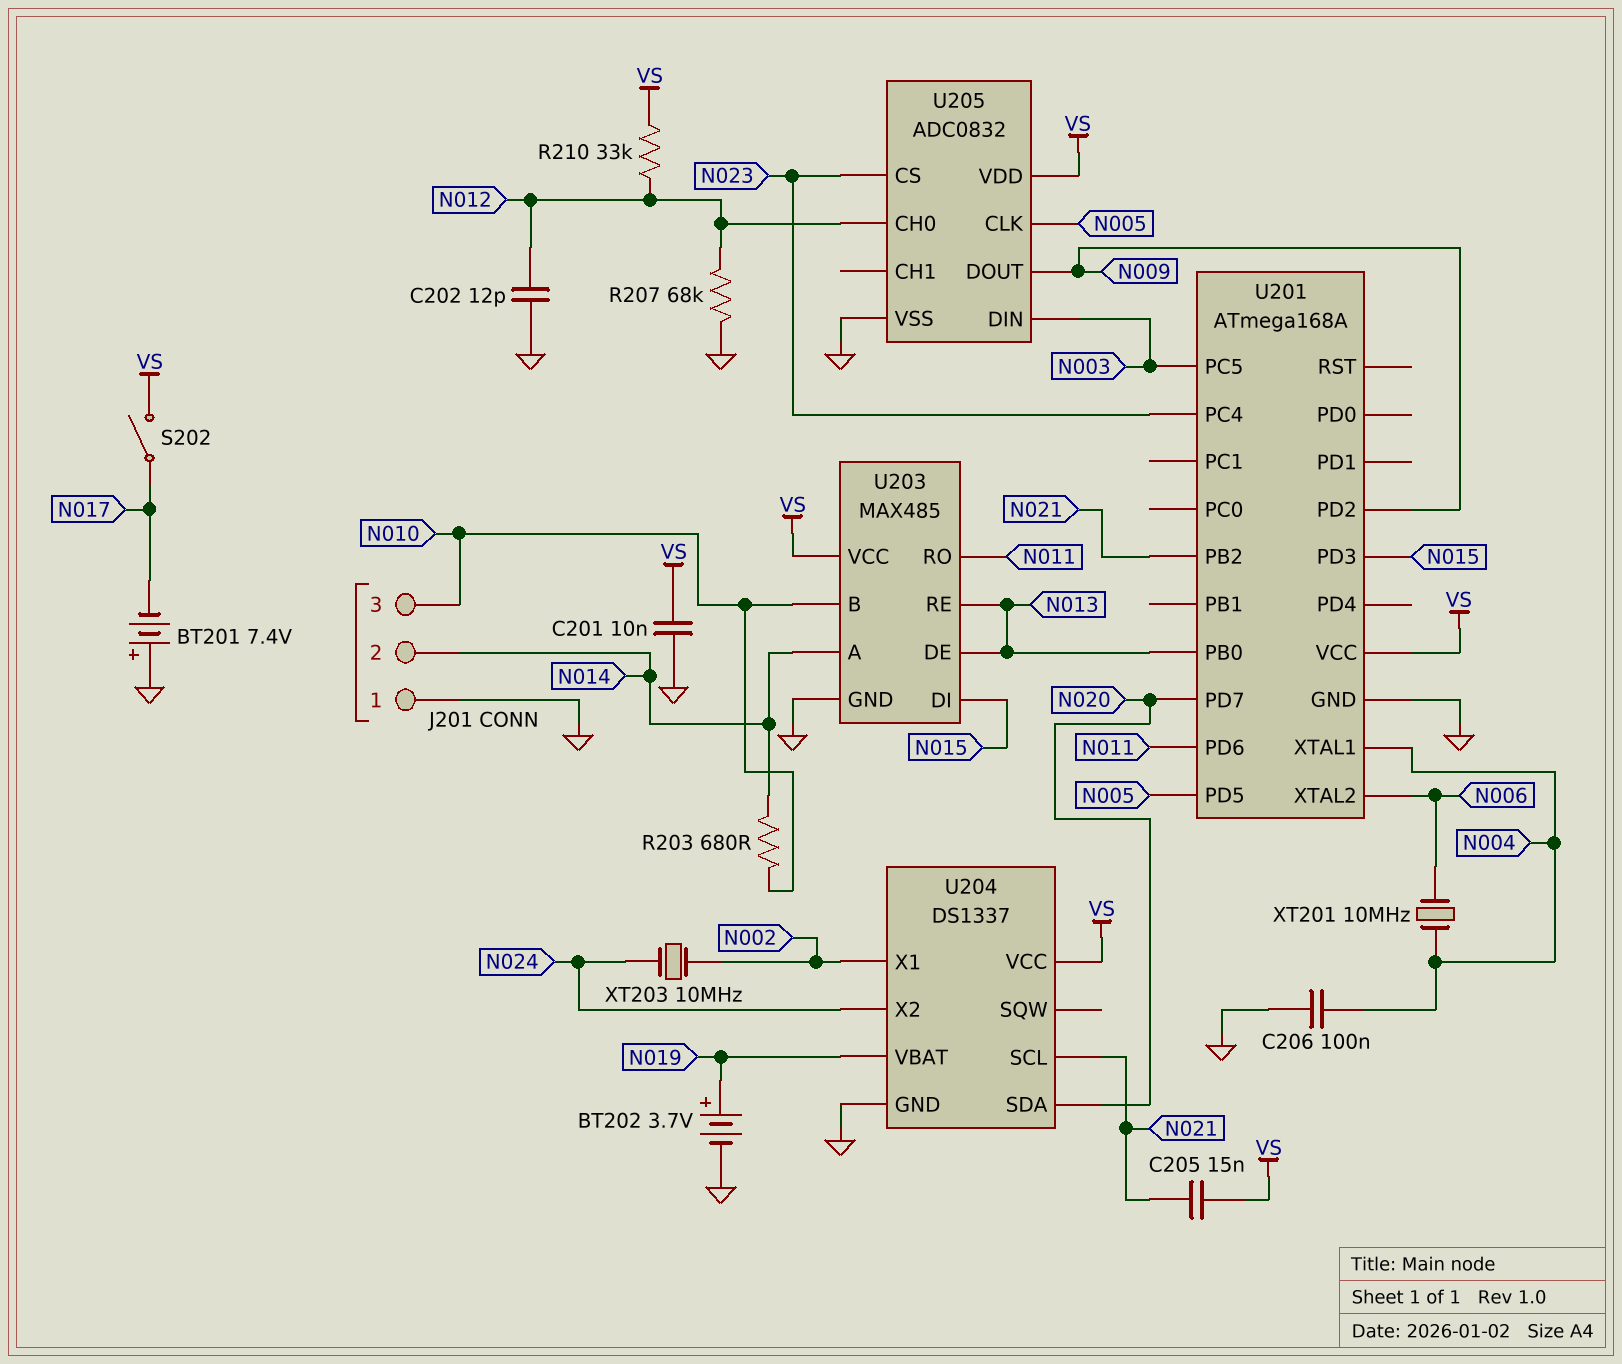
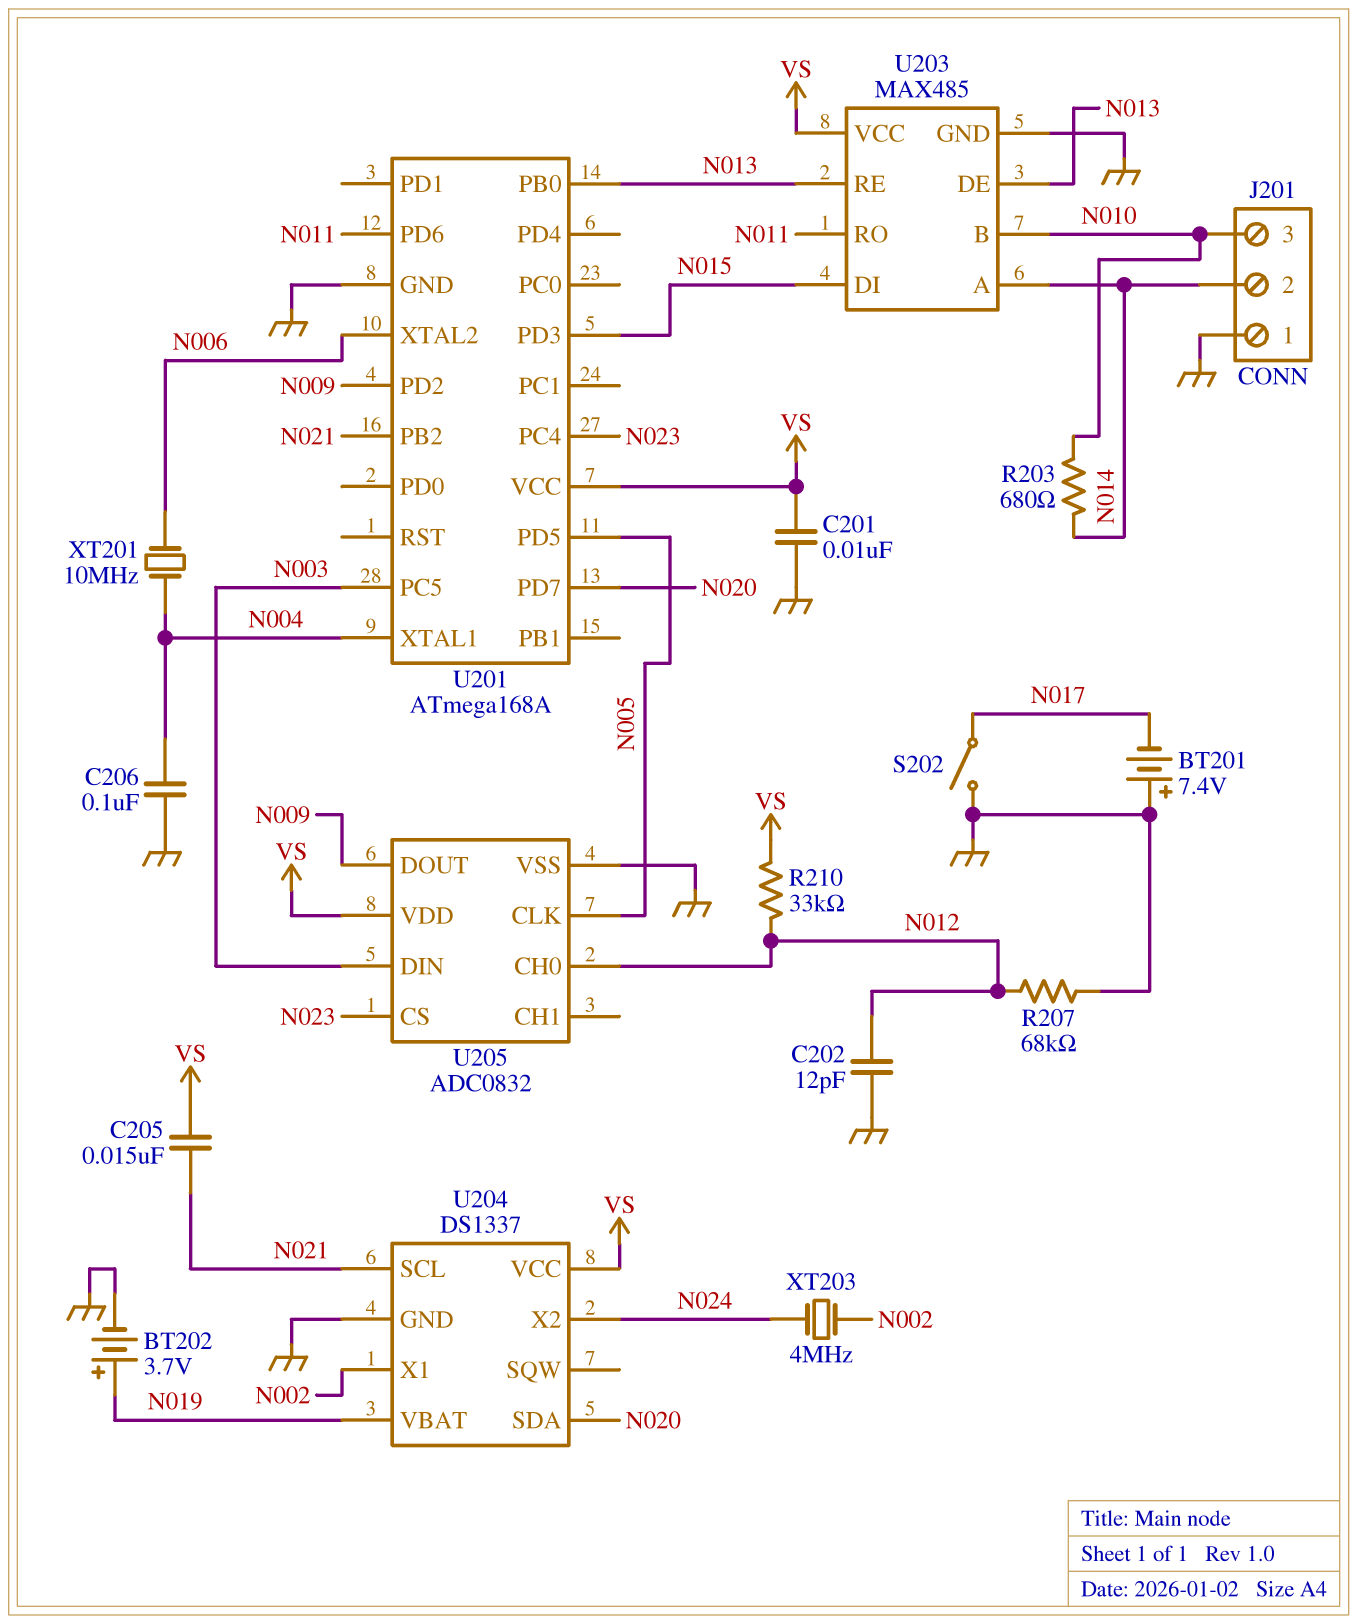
S202: switch (N017, VS) -> switch (GND, N017)
XT203: 10MHz (N002, N024) -> 4MHz (N002, N024)

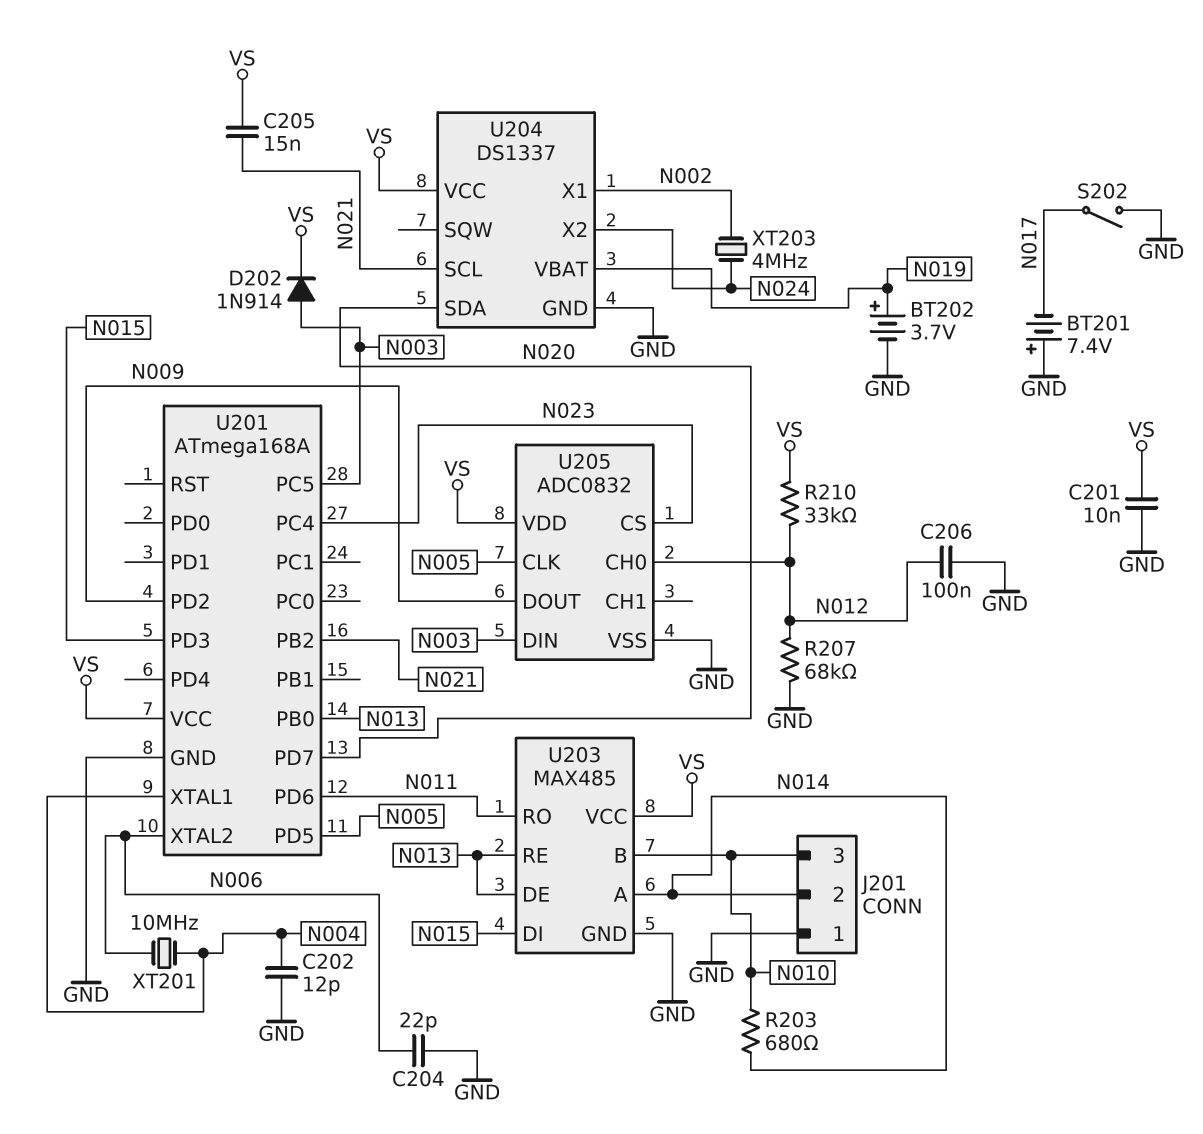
C202: 12pF (GND, N012) -> 12pF (GND, N004)
C204: none -> 22pF (GND, N006)
C206: 100nF (GND, N004) -> 100nF (GND, N012)
D202: none -> diode 1N914 (A N003, K VS)

